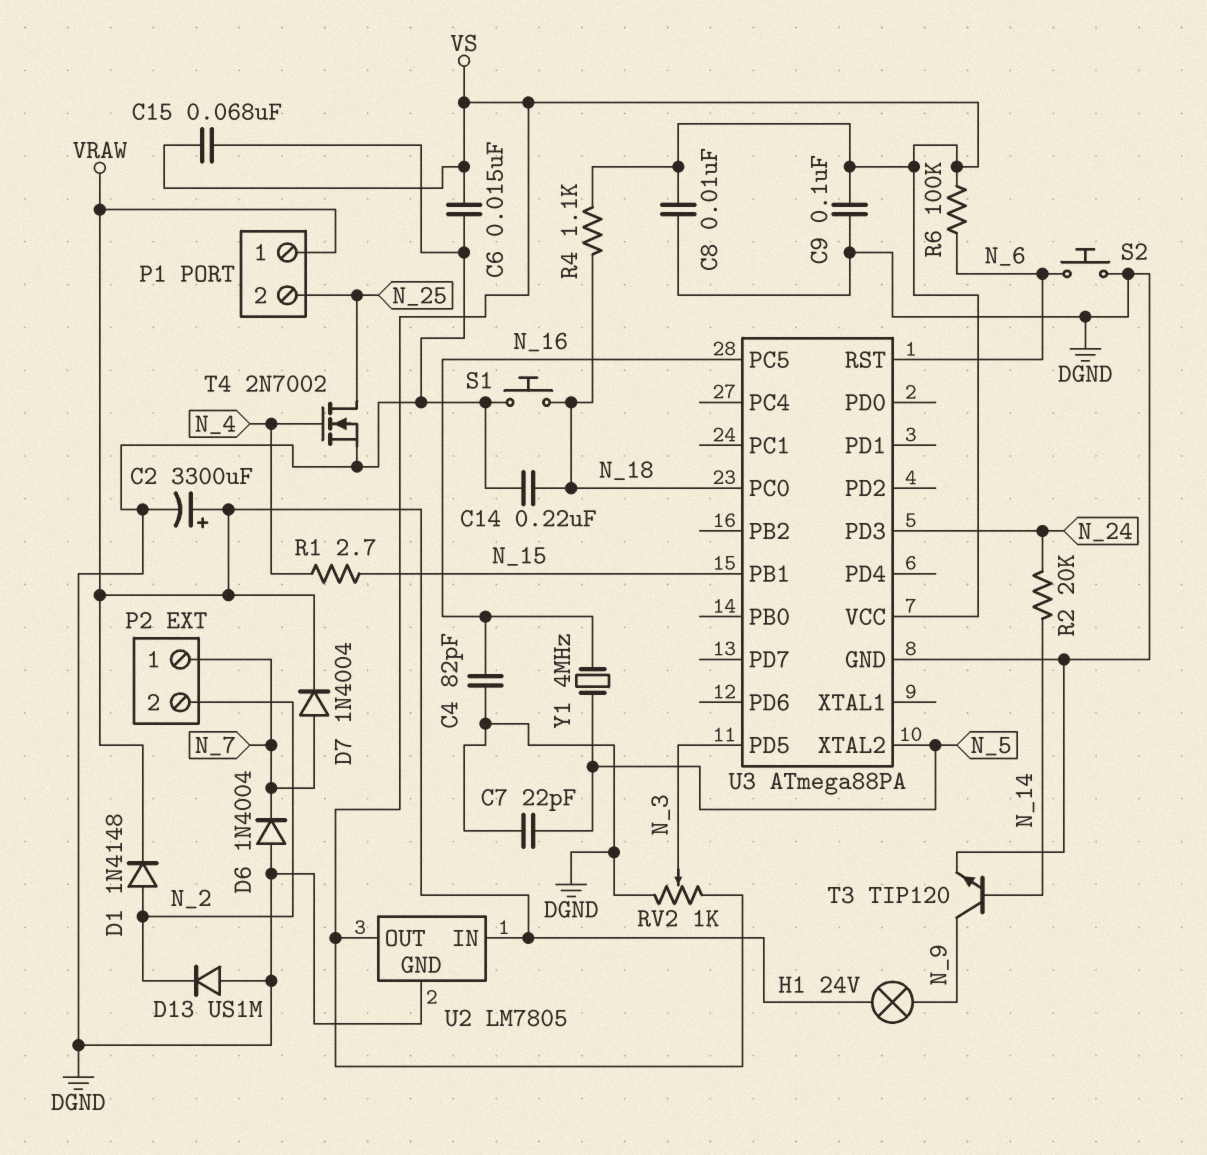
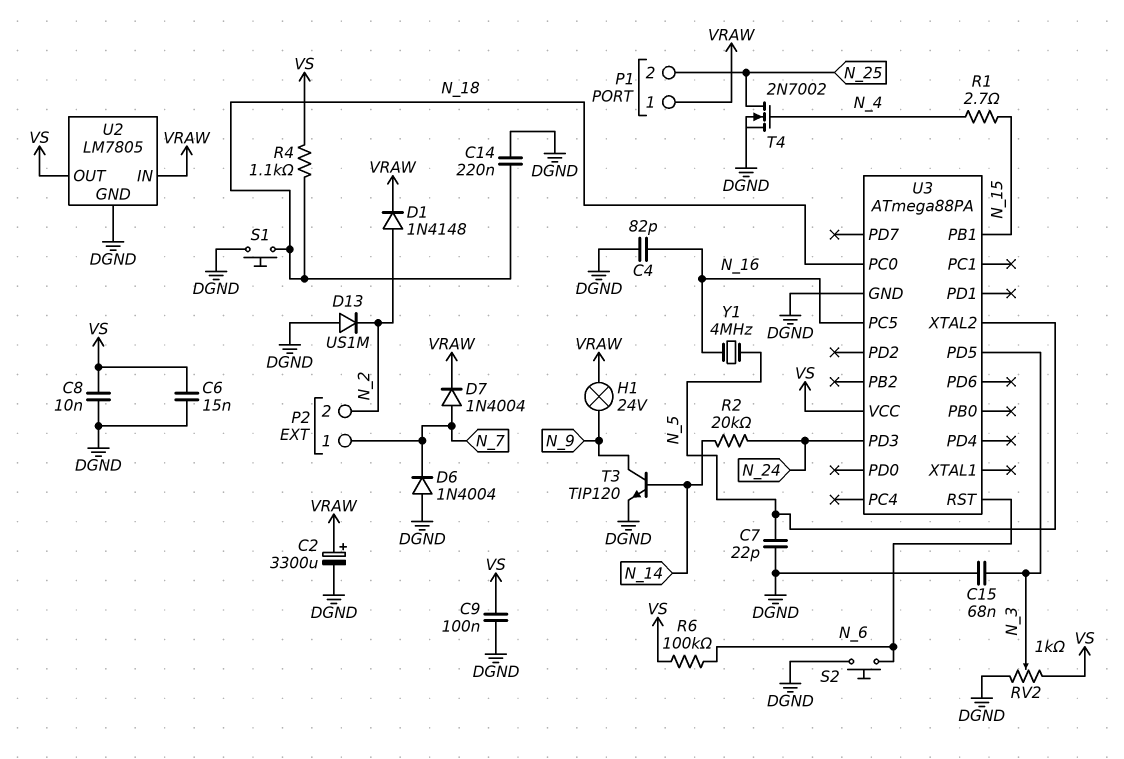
C15: 68nF (DGND, VS) -> 68nF (DGND, N_3)

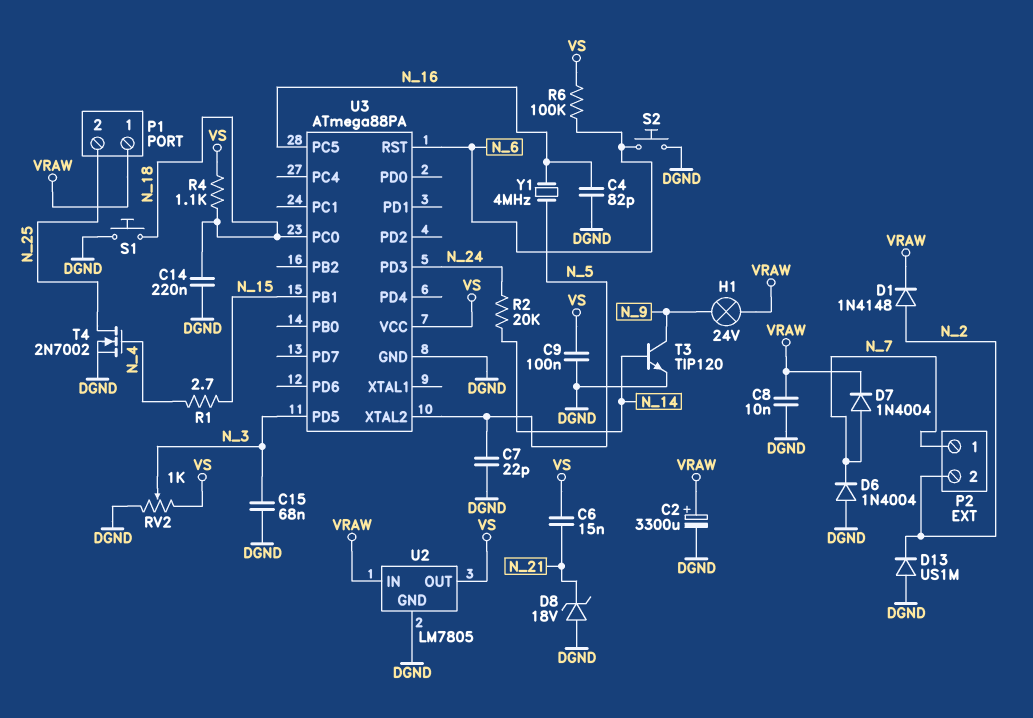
C6: 15nF (DGND, VS) -> 15nF (N_21, VS)
C8: 10nF (DGND, VS) -> 10nF (DGND, VRAW)
D8: none -> zener 18V (A DGND, K N_21)

